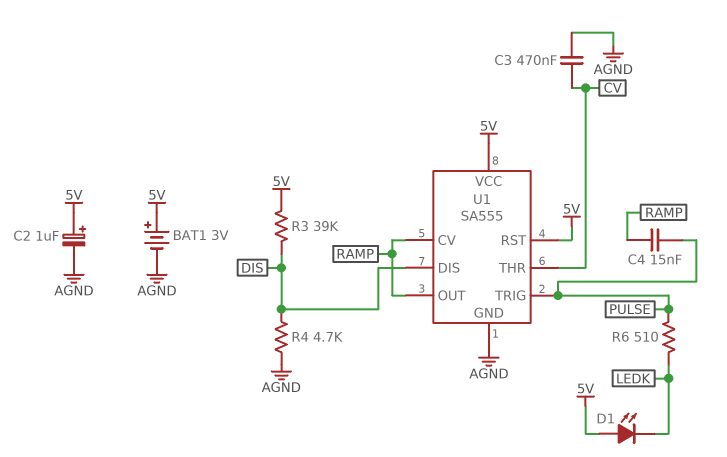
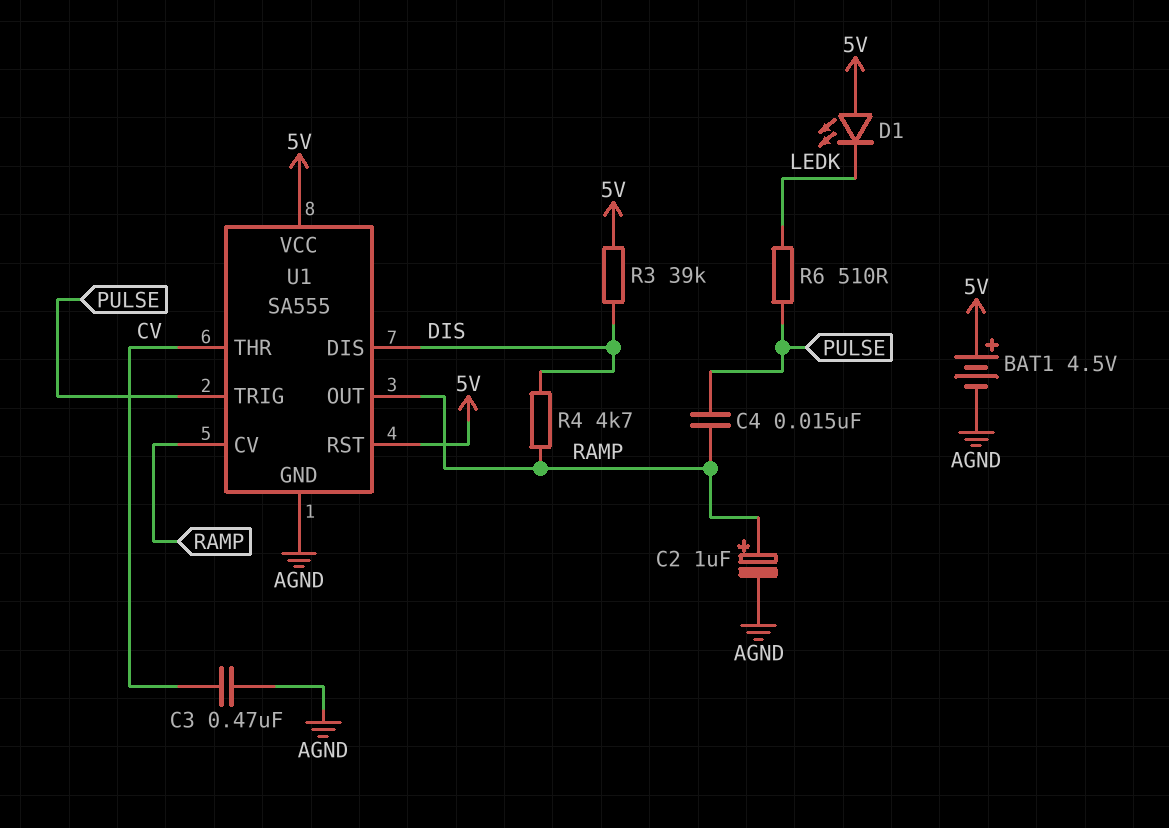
BAT1: 3V (plus 5V, minus AGND) -> 4.5V (plus 5V, minus AGND)
C2: 1uF (plus 5V, minus AGND) -> 1uF (plus RAMP, minus AGND)
R4: 4.7k (AGND, DIS) -> 4.7k (DIS, RAMP)

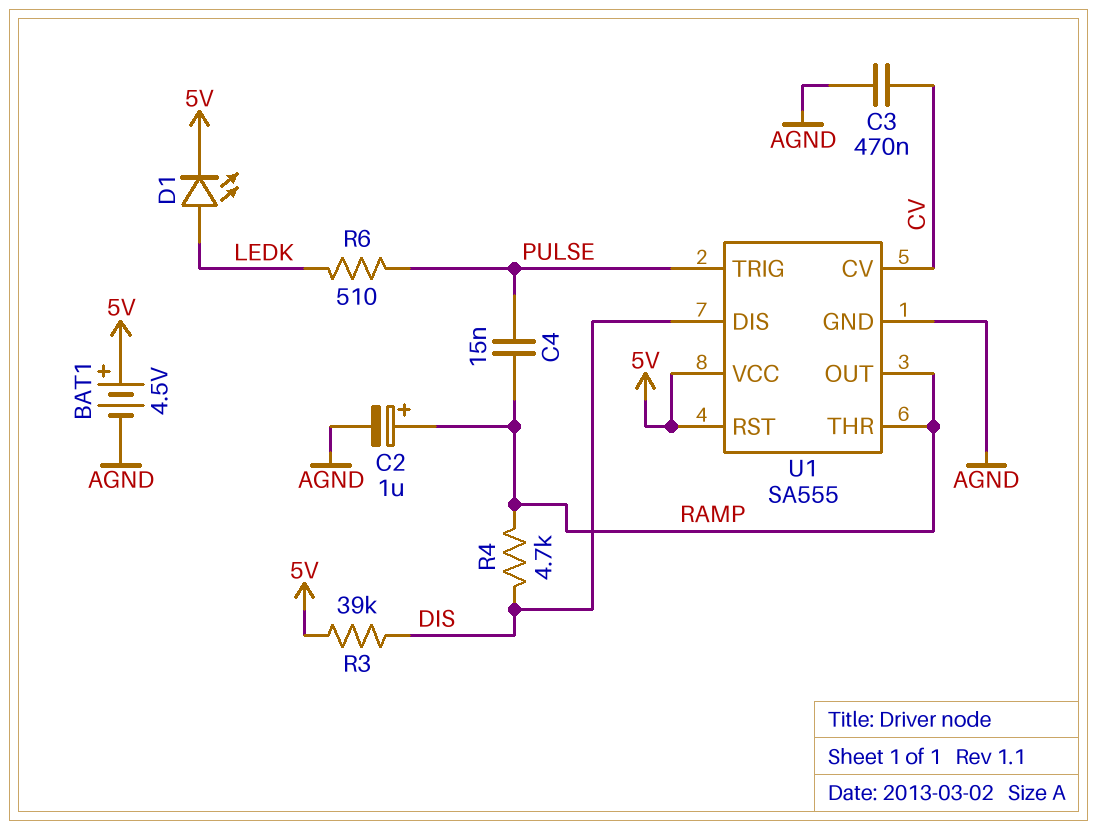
D1: LED (A 5V, K LEDK) -> LED (A LEDK, K 5V)
U1 pin CV: RAMP -> CV
U1 pin THR: CV -> RAMP

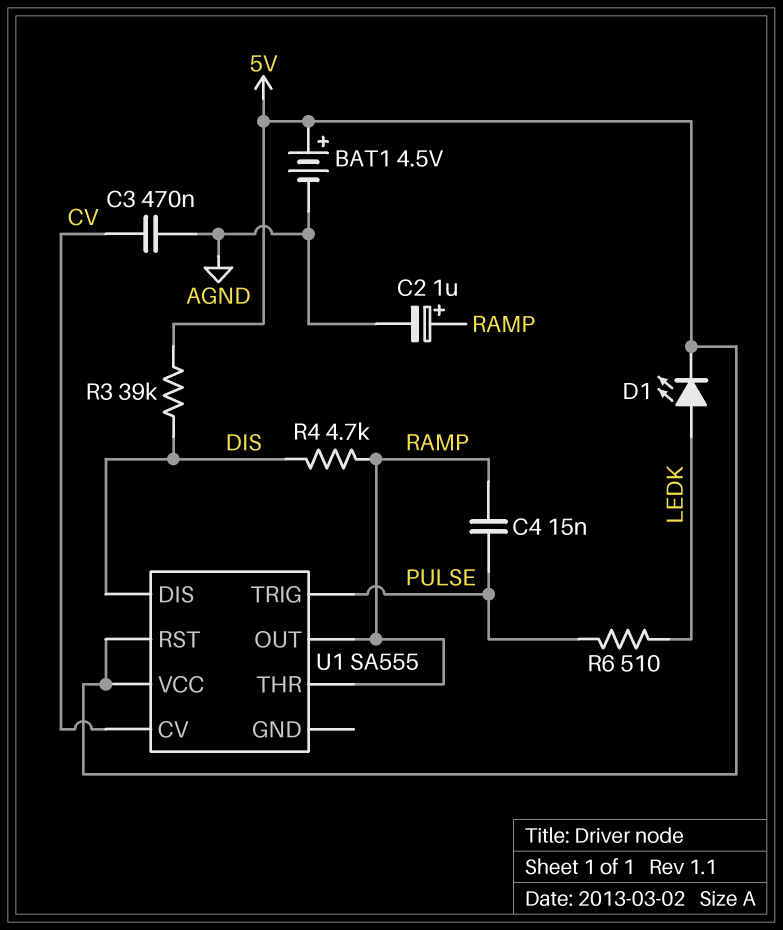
U1 pin GND: AGND -> none

